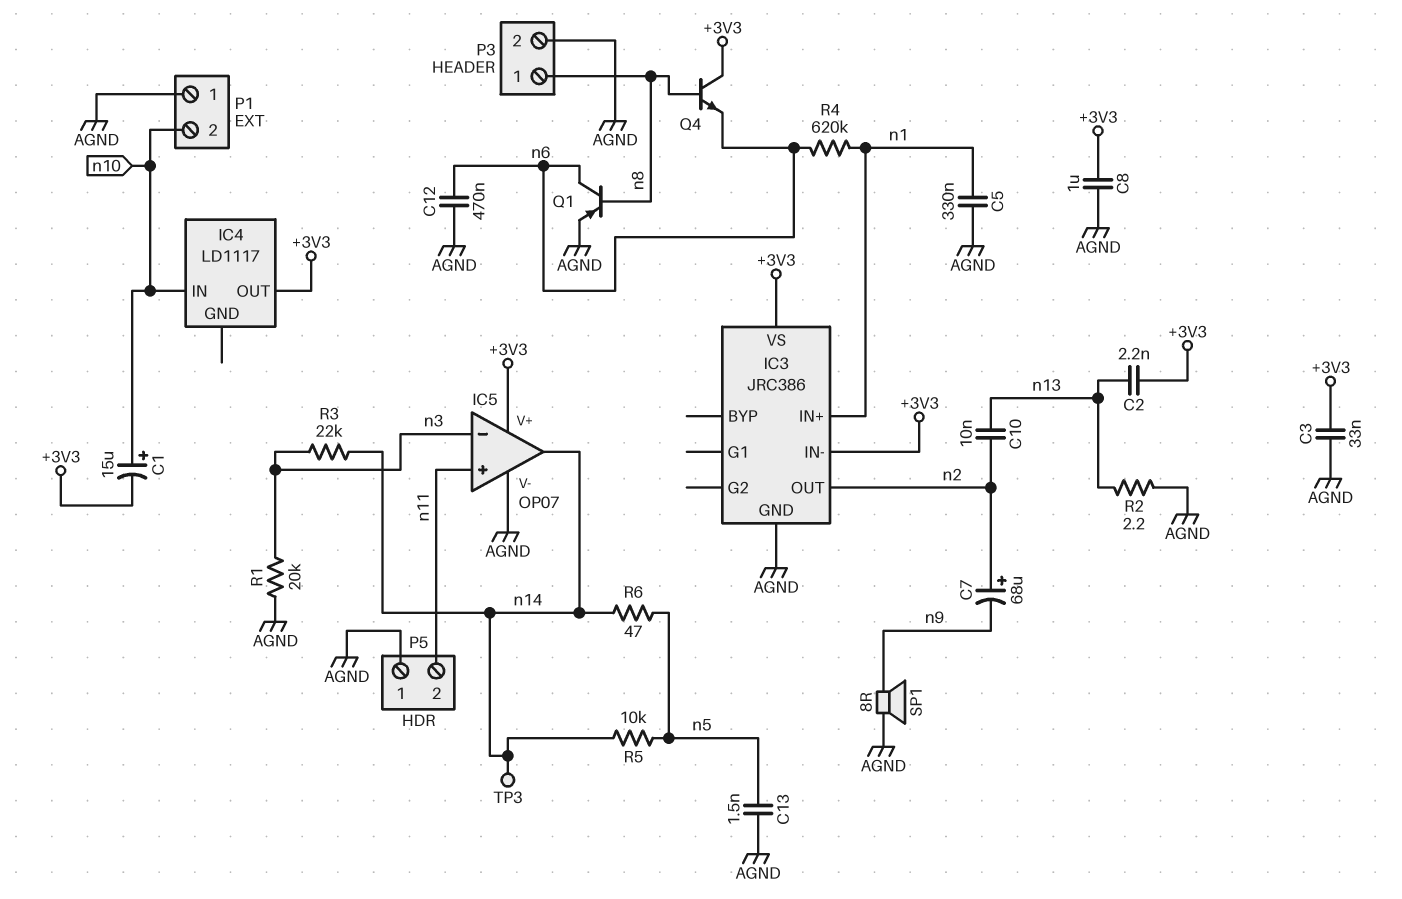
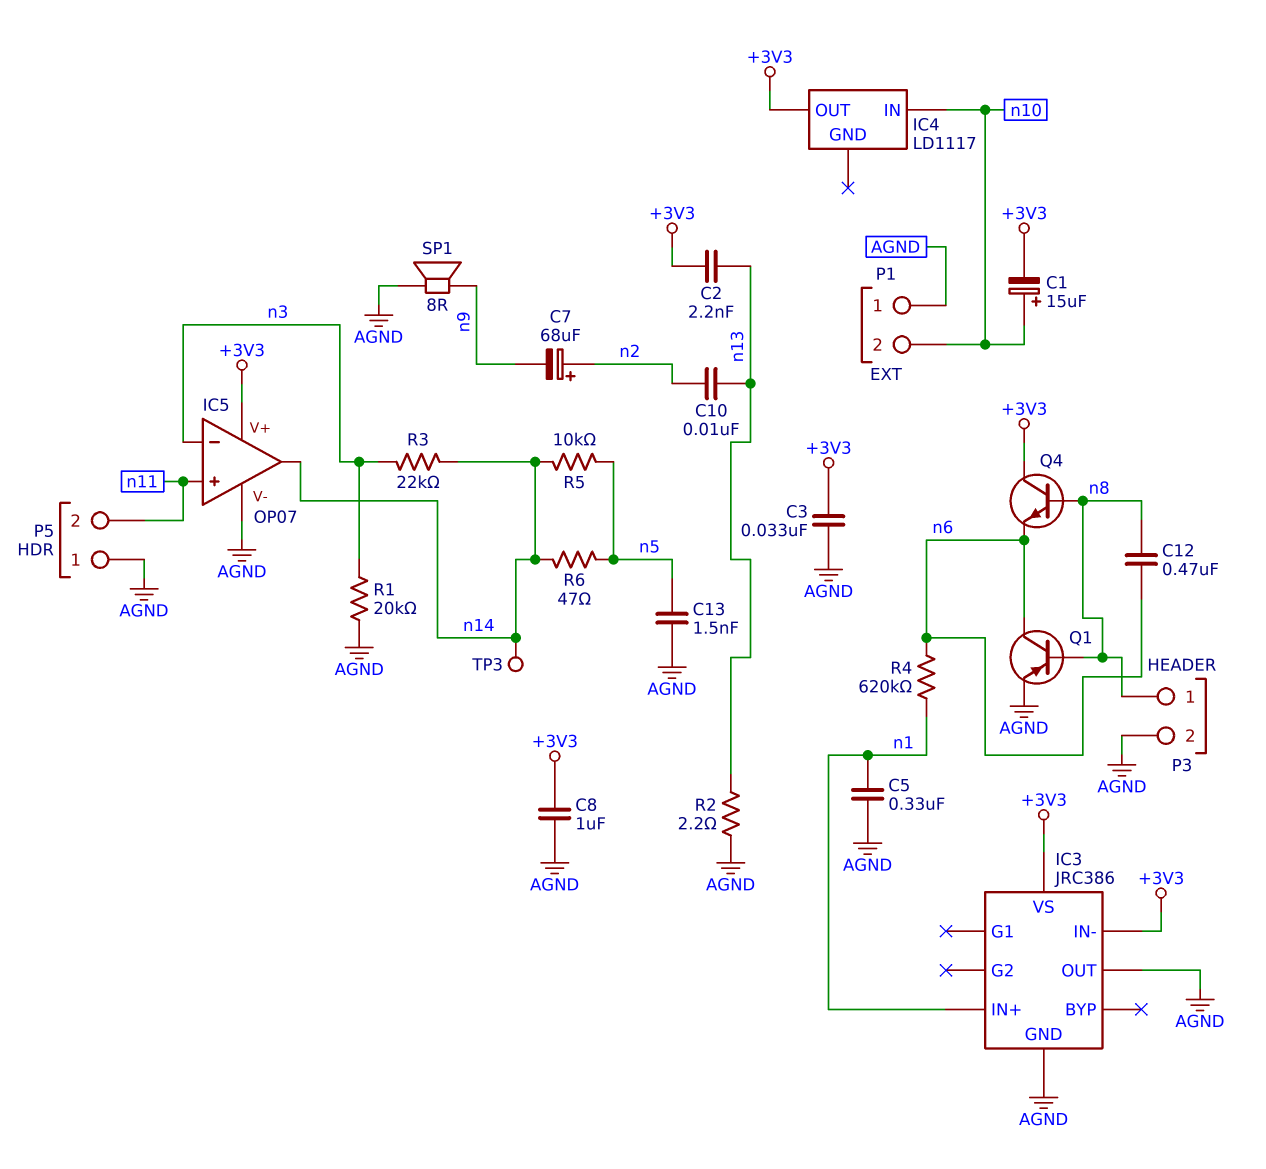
C12: 470nF (AGND, n6) -> 470nF (n6, n8)
IC3 pin OUT: n2 -> AGND

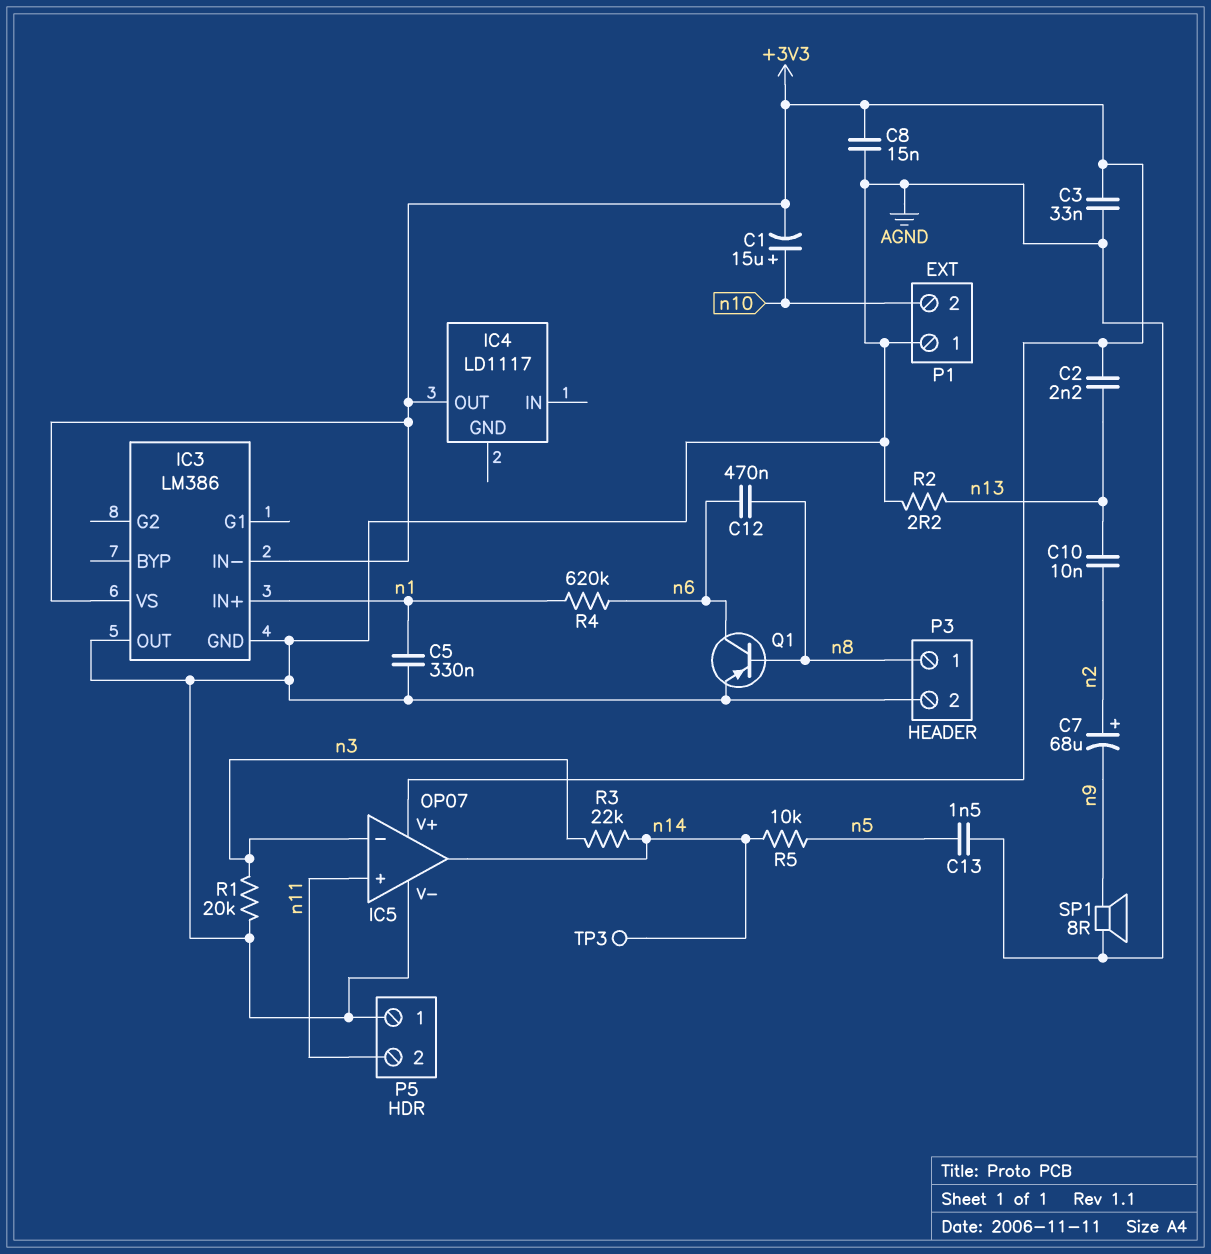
C8: 1uF (+3V3, AGND) -> 15nF (+3V3, AGND)
IC3: JRC386 -> LM386
IC4 pin IN: n10 -> none
Q4: NPN (B n8, C +3V3, E n6) -> none
R6: 47 (n5, n14) -> none

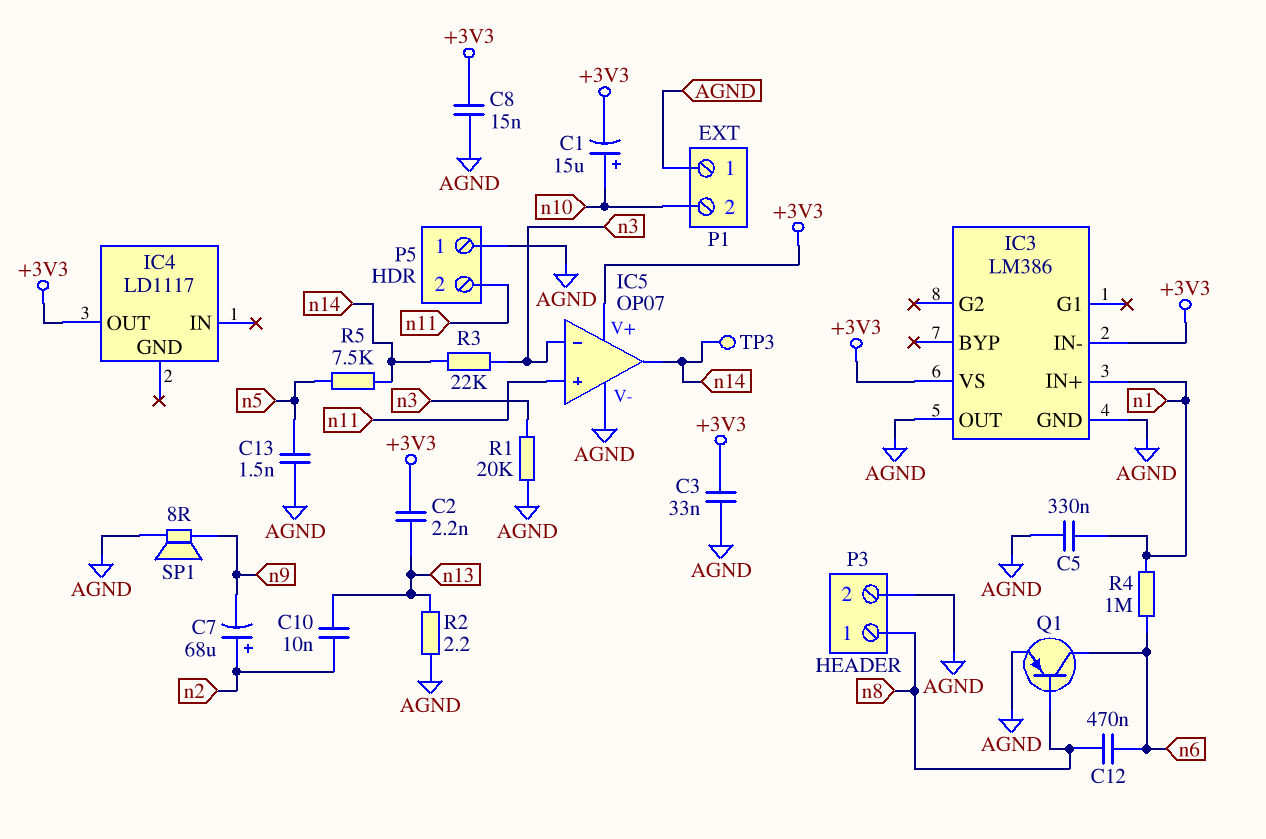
R4: 620k (n1, n6) -> 1M (n1, n6)
R5: 10k (n5, n14) -> 7.5k (n5, n14)

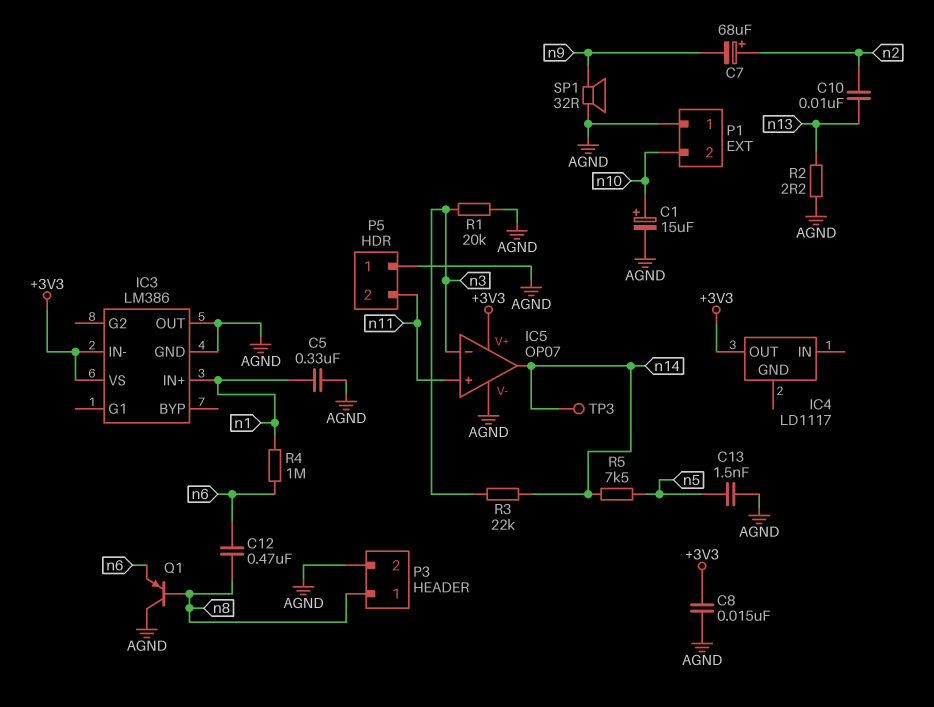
C1: 15uF (plus n10, minus +3V3) -> 15uF (plus n10, minus AGND)
C2: 2.2nF (+3V3, n13) -> none
C3: 33nF (+3V3, AGND) -> none
Q1: PNP (B n8, C n6, E AGND) -> PNP (B n8, C AGND, E n6)
SP1: speaker 8R (AGND, n9) -> speaker 32R (AGND, n9)

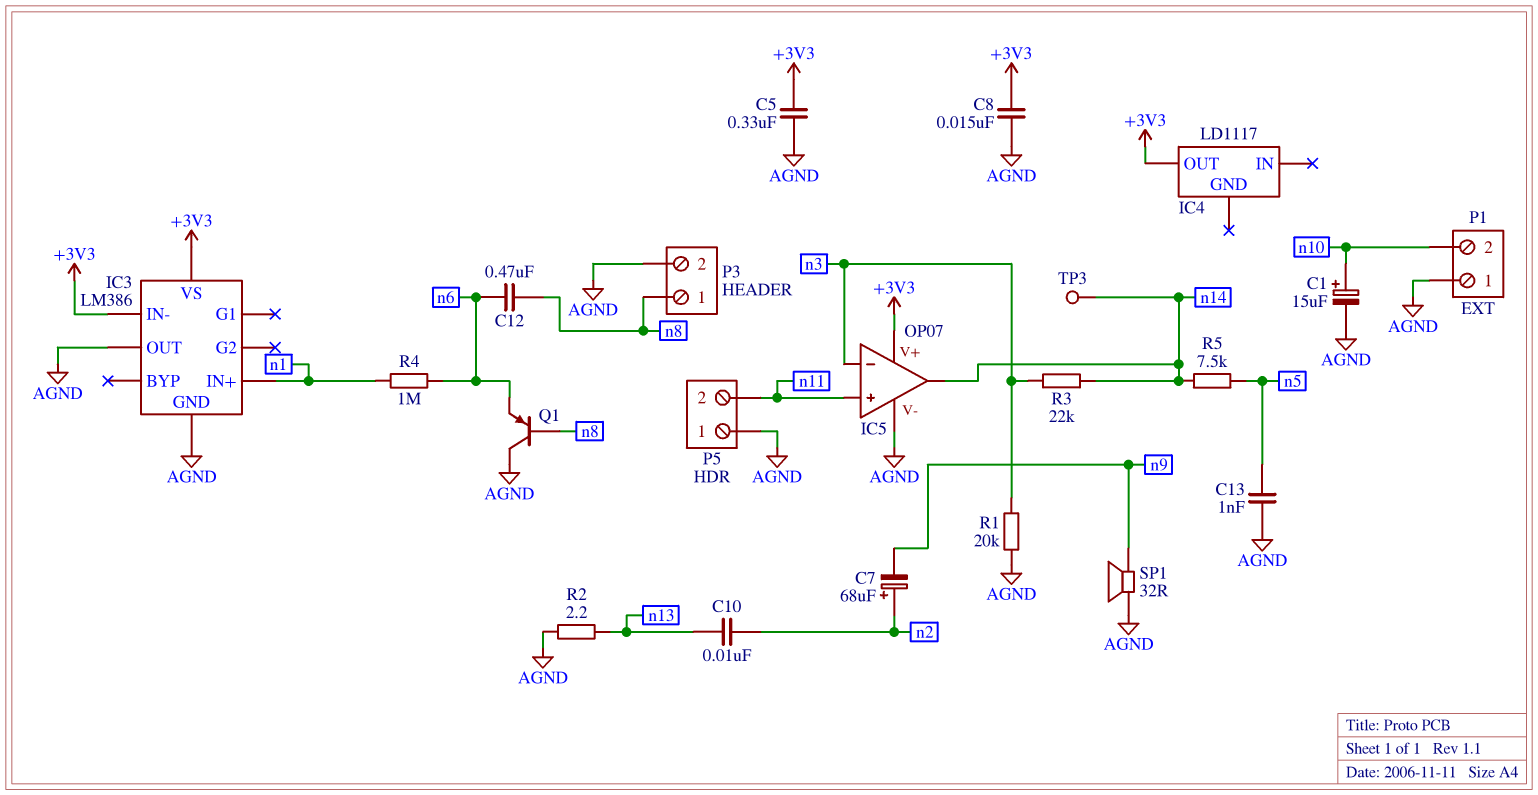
C5: 330nF (AGND, n1) -> 330nF (+3V3, AGND)
C13: 1.5nF (AGND, n5) -> 1nF (AGND, n5)

